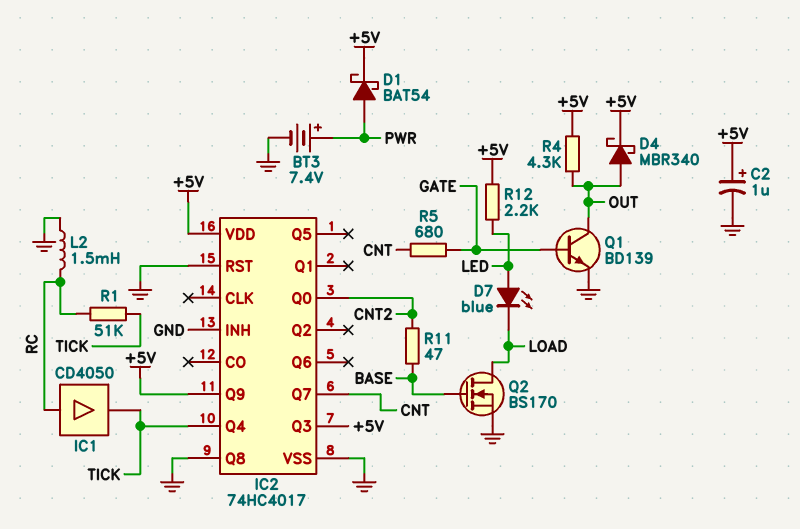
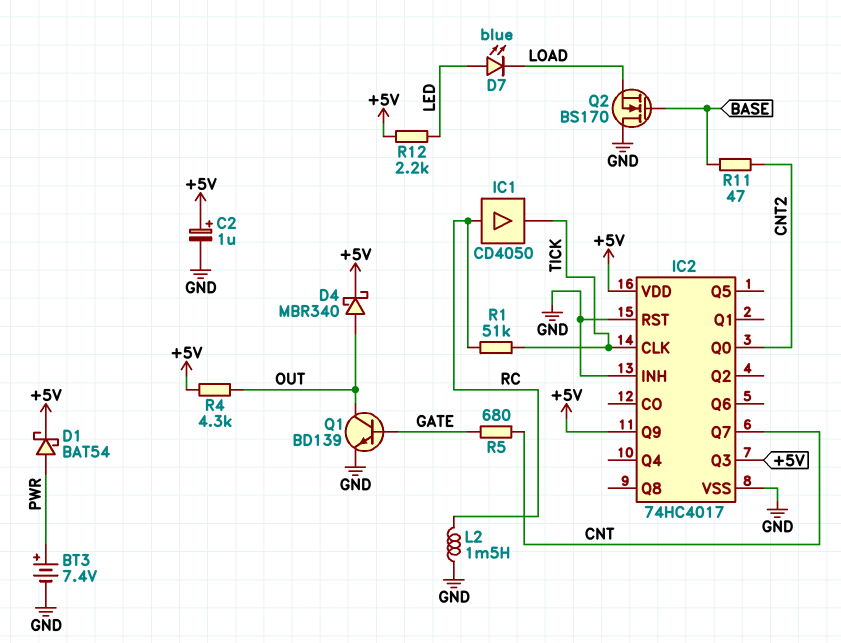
IC2 pin CLK: none -> TICK
IC2 pin Q4: TICK -> none
IC2 pin Q8: GND -> none
Q2: NMOS BS170 (G BASE, D LOAD, S GND) -> NMOS BS170 (G BASE, D GND, S LOAD)

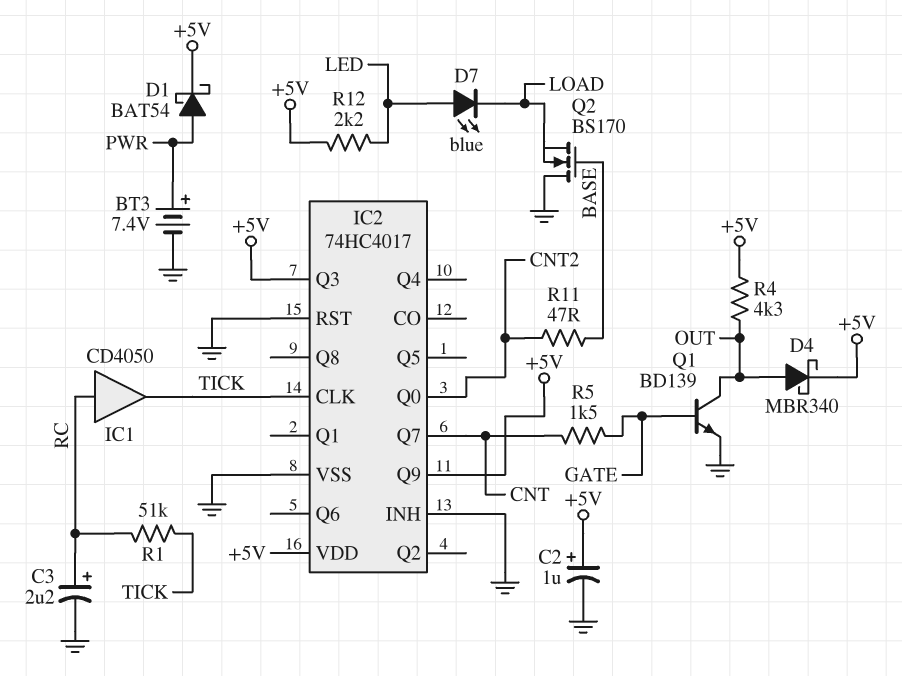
C3: none -> 2.2uF (plus RC, minus GND)
L2: 1.5mH (GND, RC) -> none
R5: 680 (CNT, GATE) -> 1.5k (CNT, GATE)

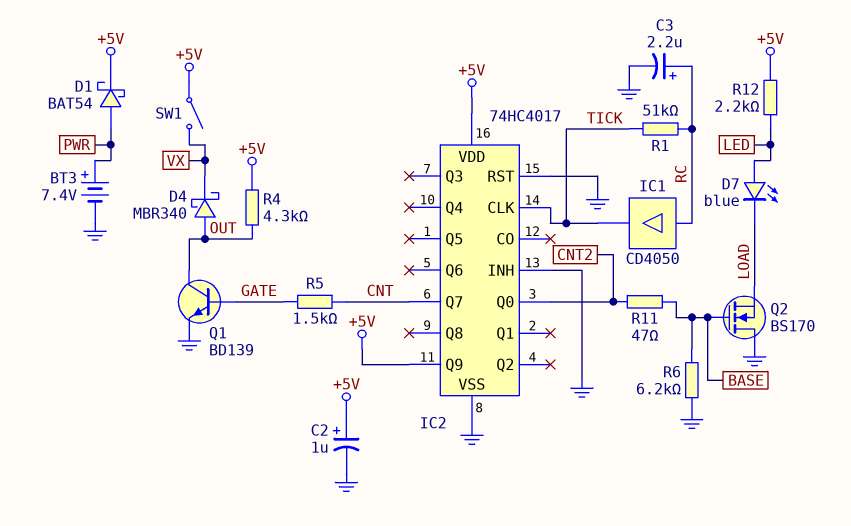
D4: schottky MBR340 (A OUT, K +5V) -> schottky MBR340 (A OUT, K VX)
IC2 pin Q3: +5V -> none
R6: none -> 6.2k (BASE, GND)
SW1: none -> switch (+5V, VX)

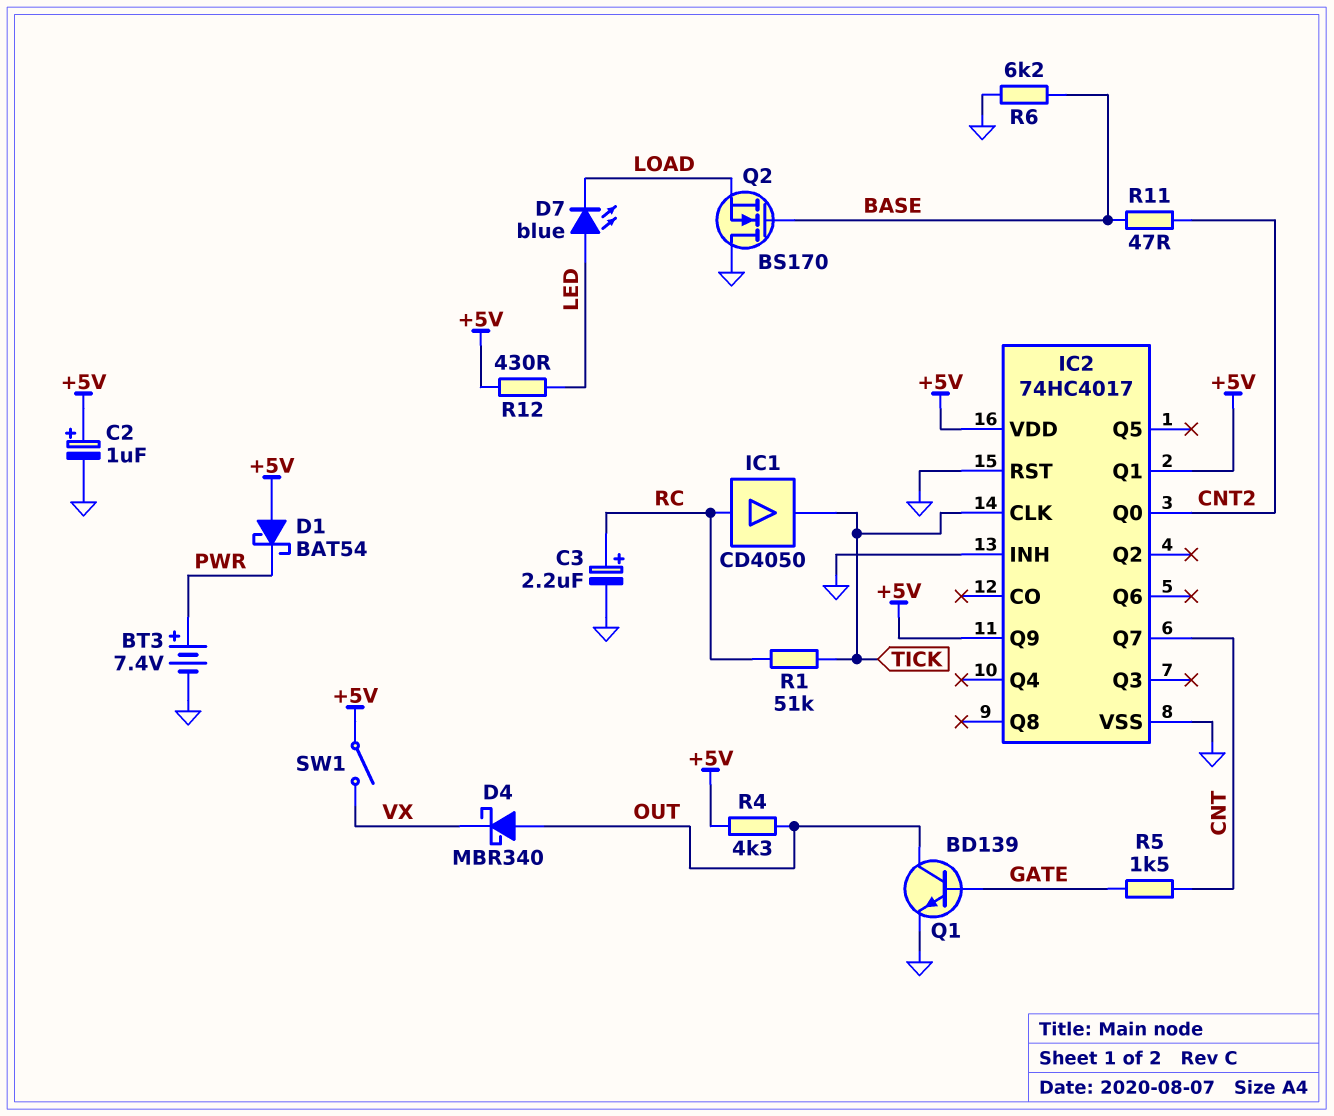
D1: schottky BAT54 (A PWR, K +5V) -> schottky BAT54 (A +5V, K PWR)
IC2 pin Q1: none -> +5V
R12: 2.2k (+5V, LED) -> 430 (+5V, LED)

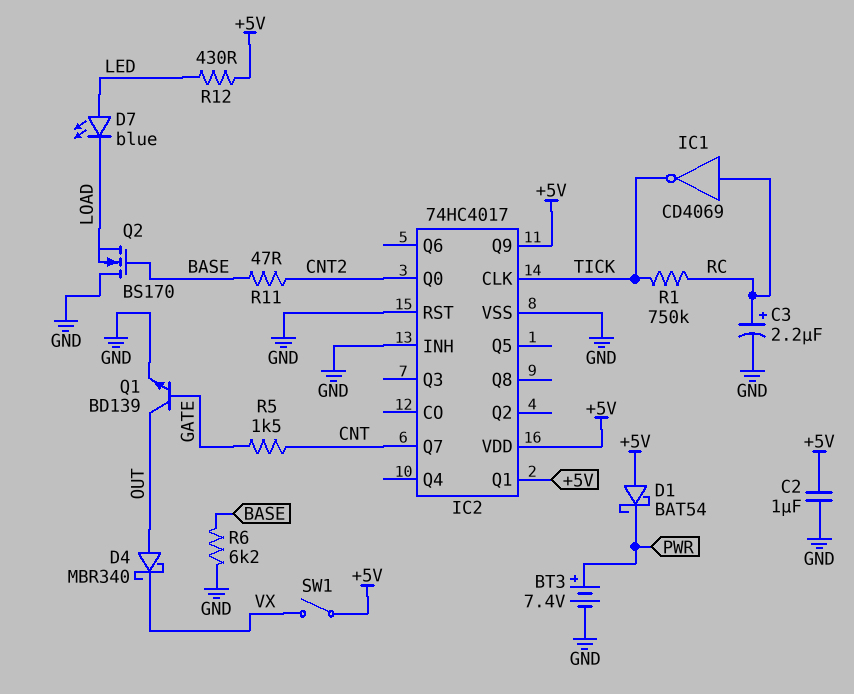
C2: 1uF (plus +5V, minus GND) -> 1uF (+5V, GND)
IC1: buffer CD4050 (in RC, out TICK) -> NOT CD4069 (in RC, out TICK)
R1: 51k (RC, TICK) -> 750k (RC, TICK)
R4: 4.3k (+5V, OUT) -> none

